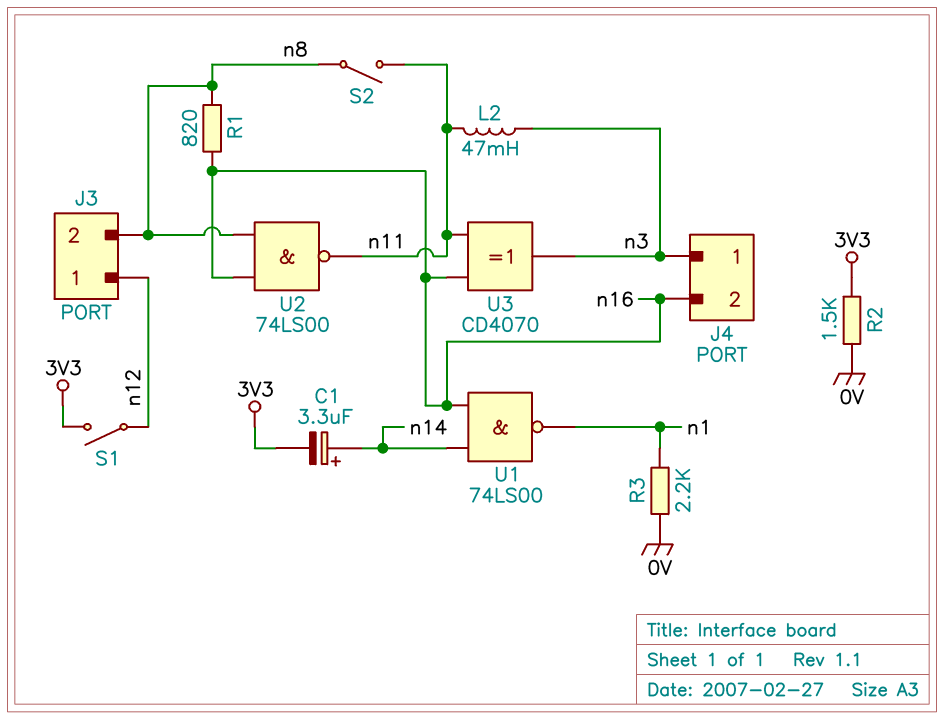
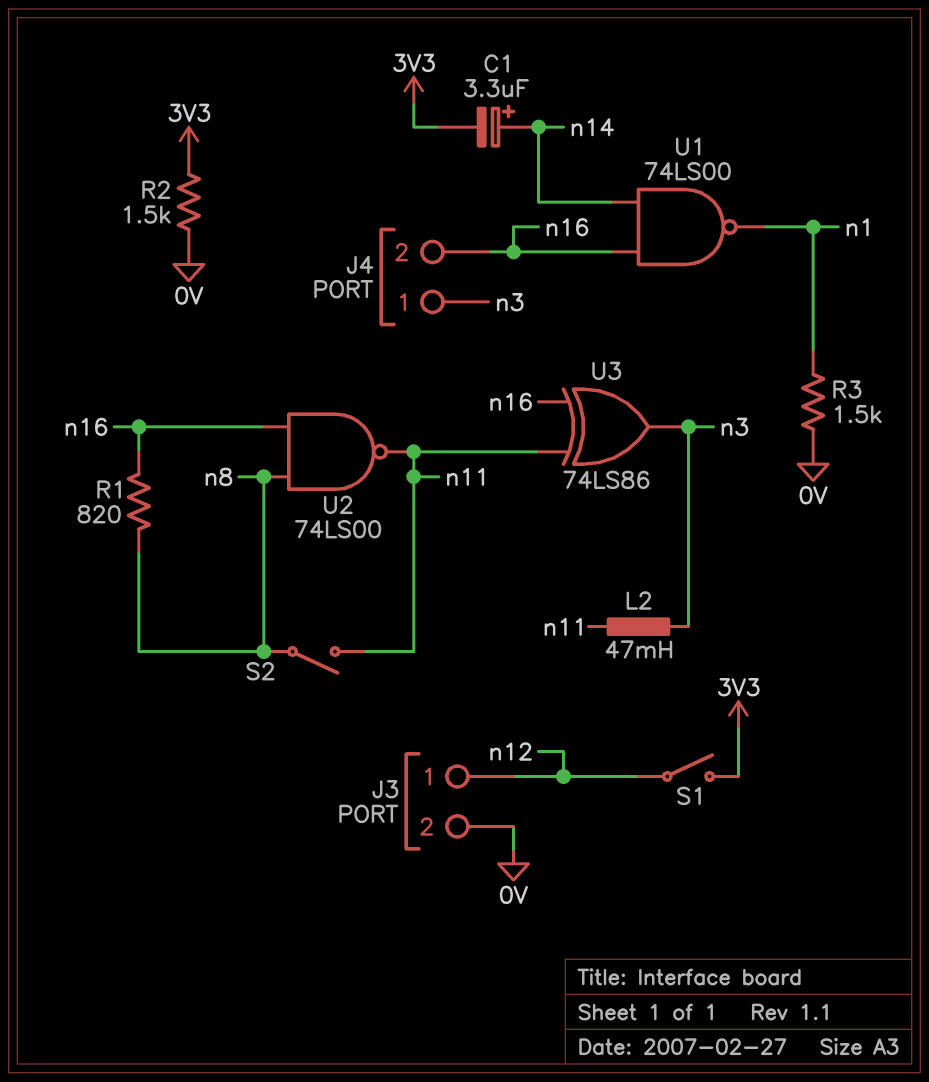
J3 pin 2: n8 -> 0V
R3: 2.2k (0V, n1) -> 1.5k (0V, n1)
U3: XOR CD4070 (in n11, in n16, out n3) -> XOR 74LS86 (in n11, in n16, out n3)

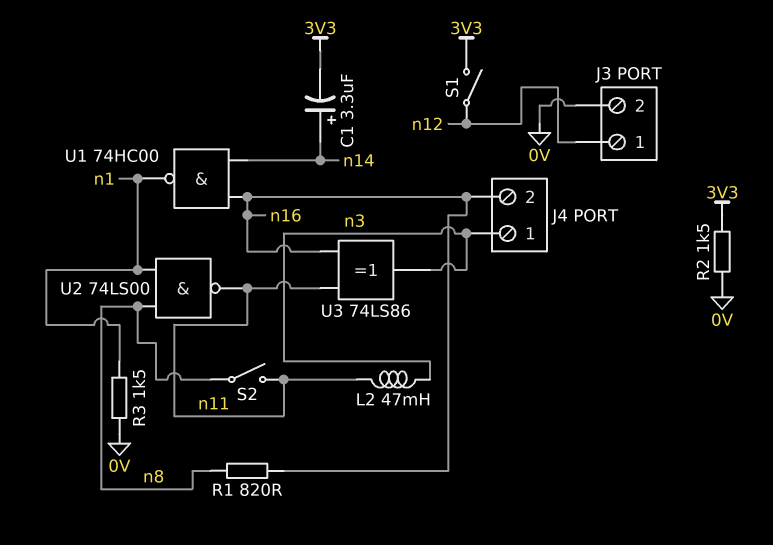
U1: NAND 74LS00 (in n14, in n16, out n1) -> NAND 74HC00 (in n14, in n16, out n1)
U2: NAND 74LS00 (in n8, in n16, out n11) -> NAND 74LS00 (in n1, in n8, out n11)

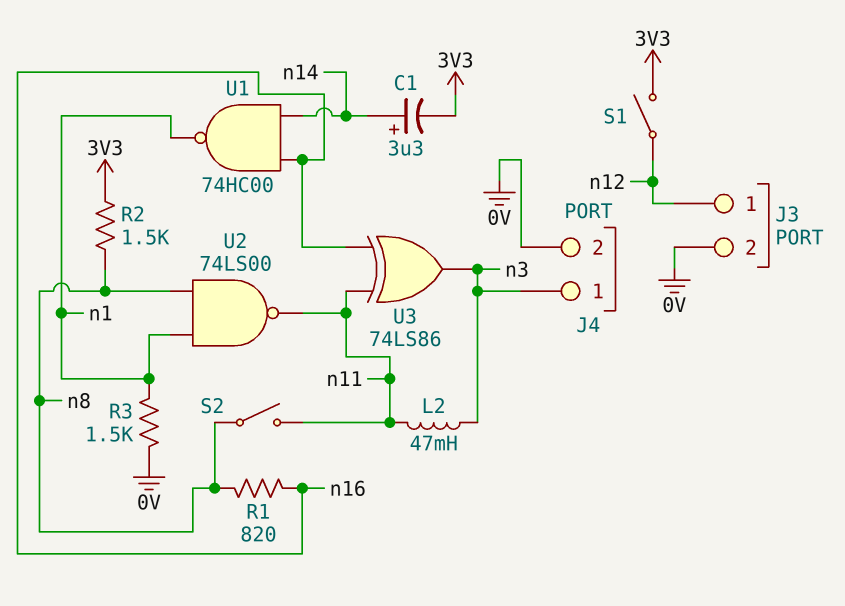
J4 pin 2: n16 -> 0V
R2: 1.5k (0V, 3V3) -> 1.5k (3V3, n8)

